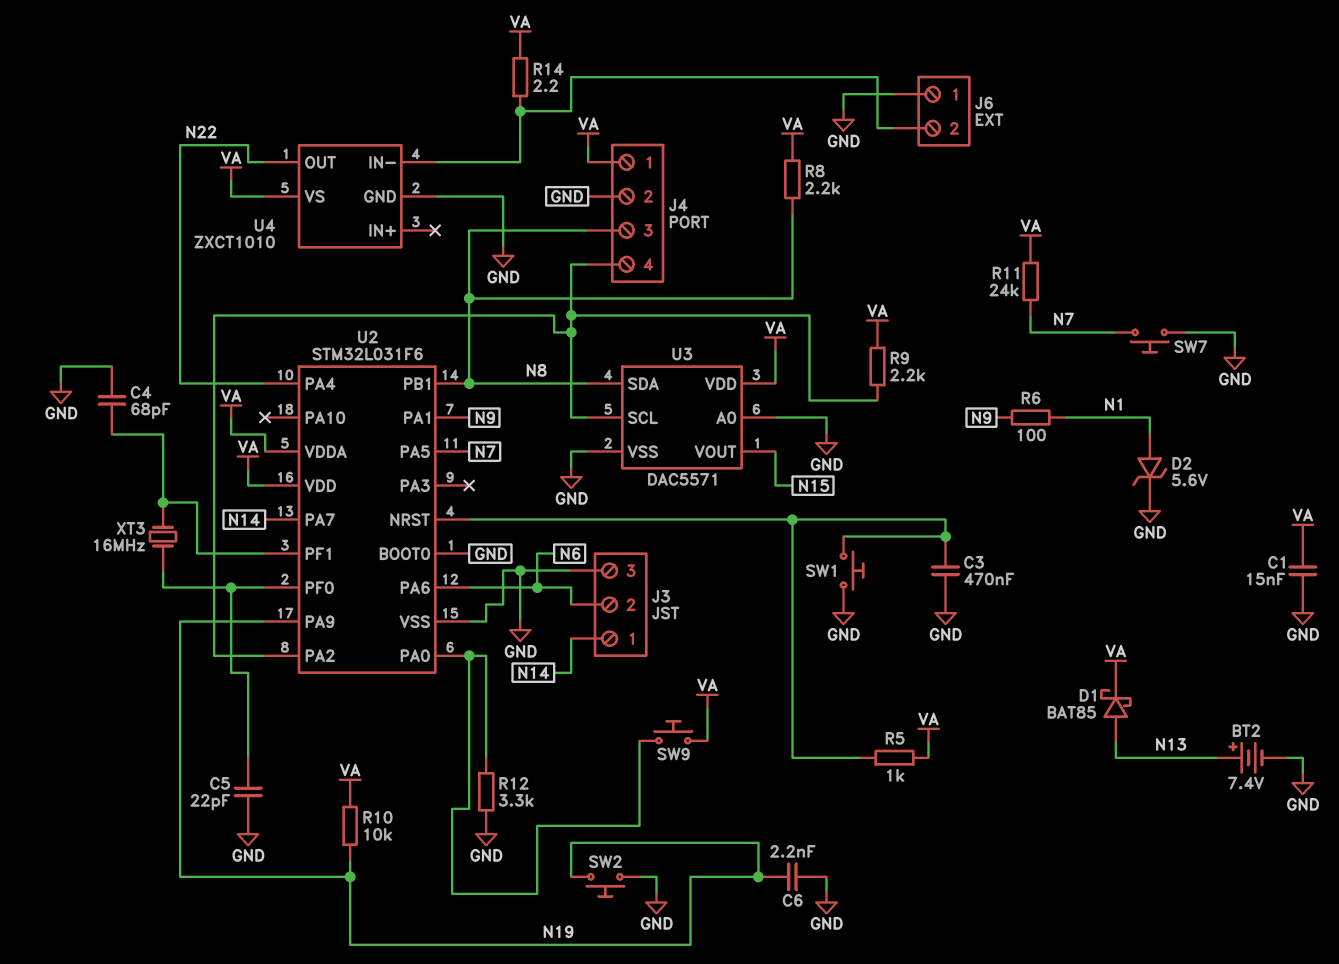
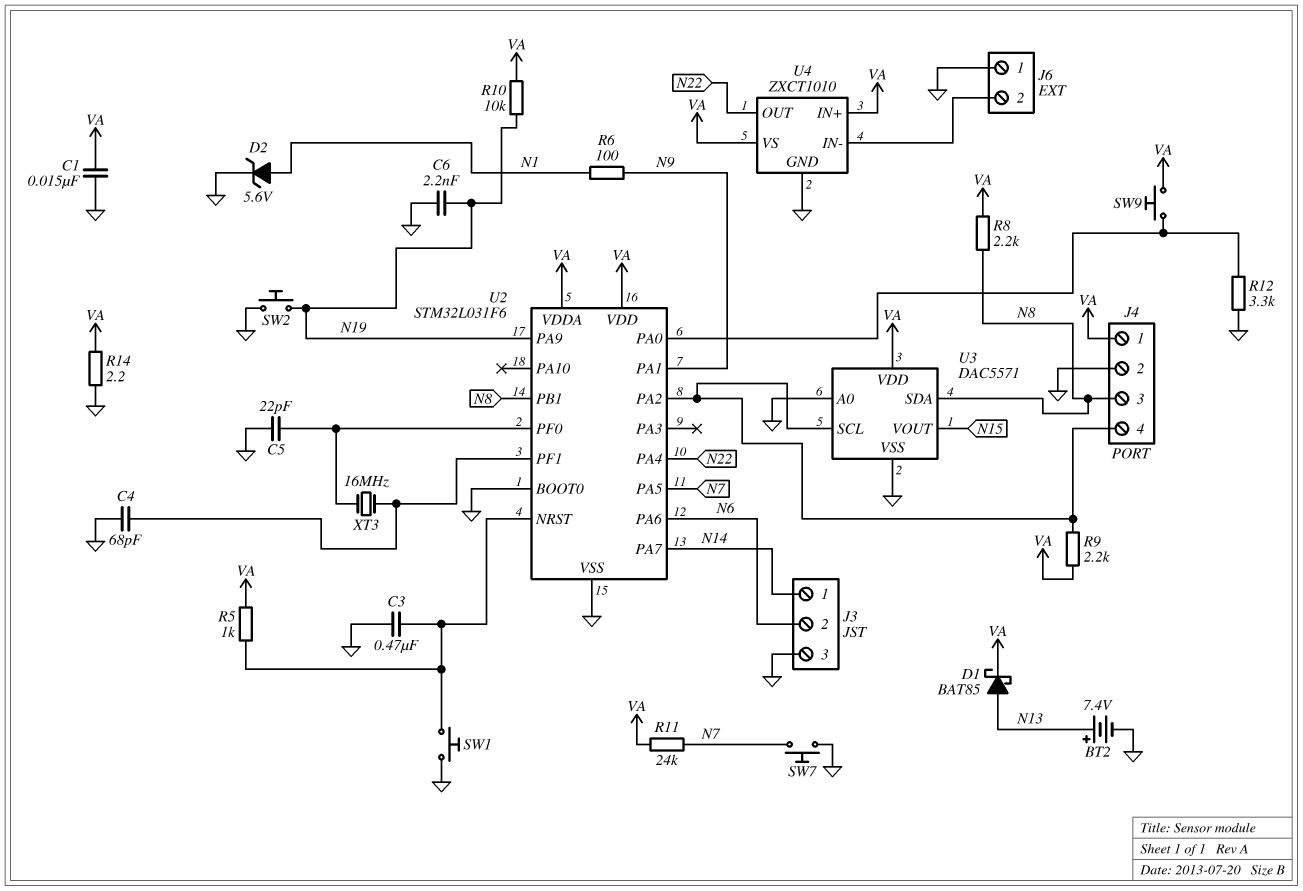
R14: 2.2 (J6/2, VA) -> 2.2 (GND, VA)
U4 pin IN+: none -> VA

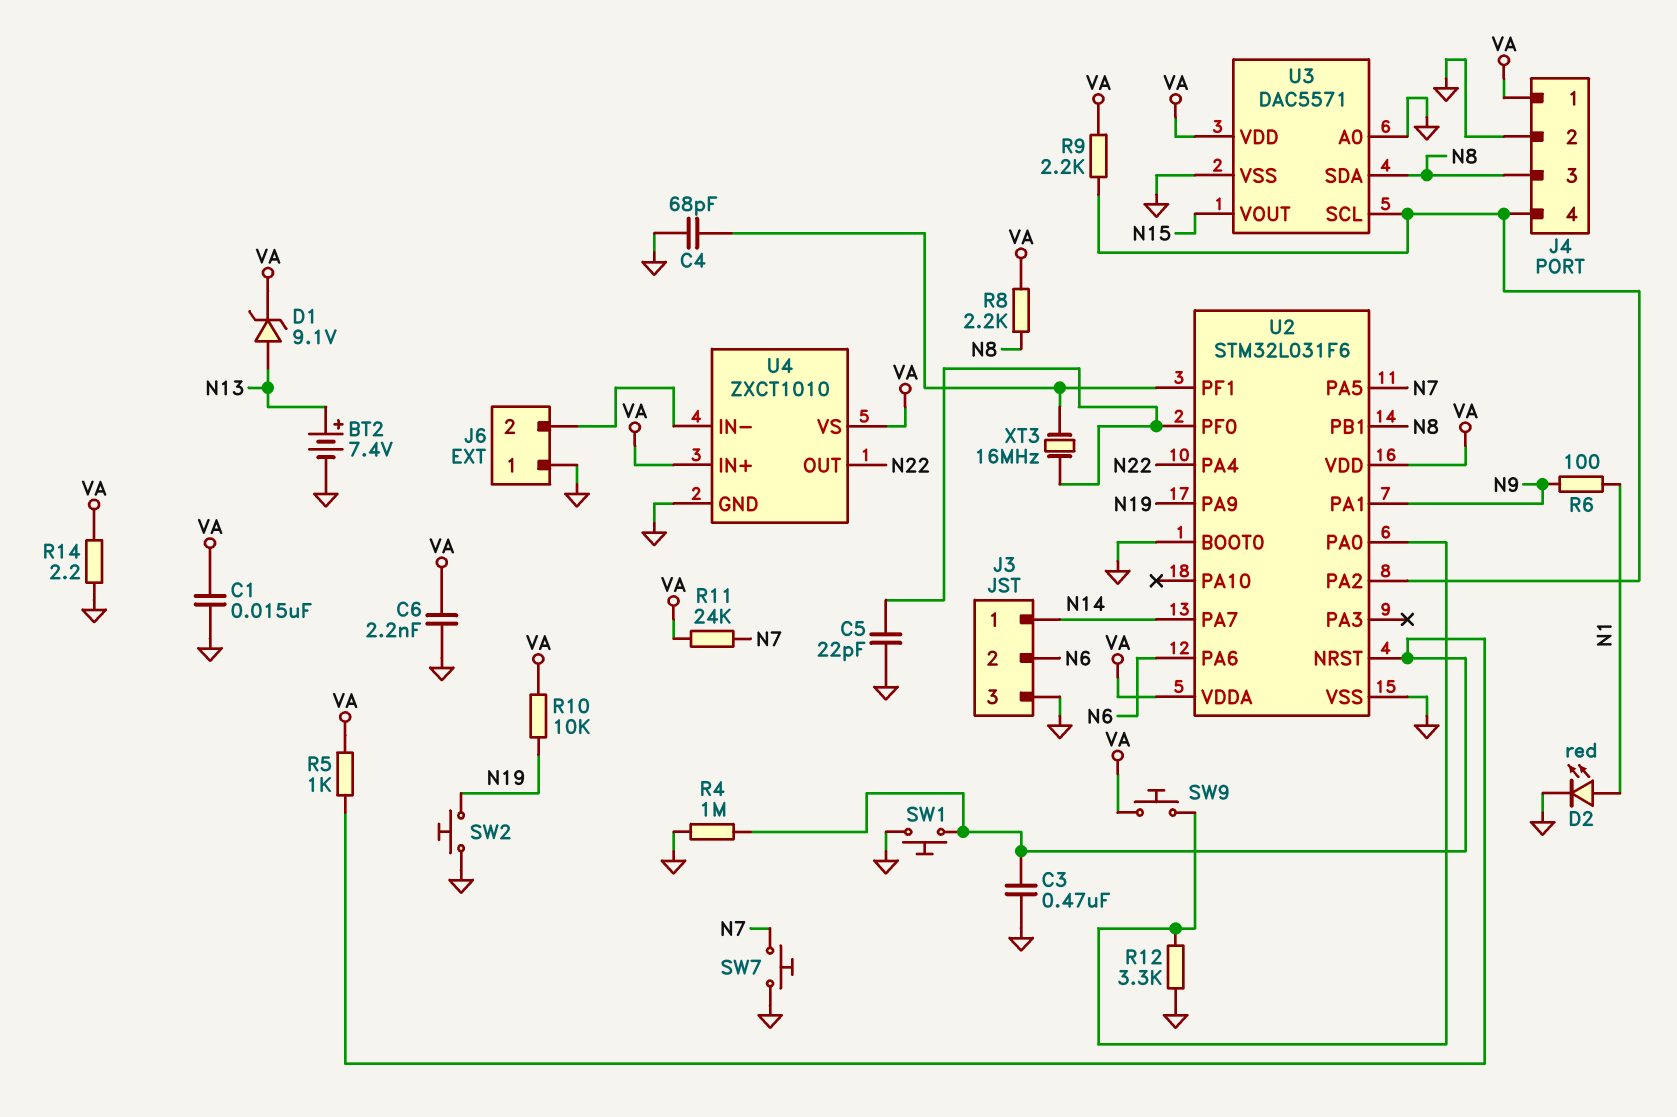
C6: 2.2nF (GND, N19) -> 2.2nF (GND, VA)
D1: schottky BAT85 (A N13, K VA) -> zener 9.1V (A N13, K VA)
D2: zener 5.6V (A N1, K GND) -> LED red (A N1, K GND)
R4: none -> 1M (GND, U2/NRST)

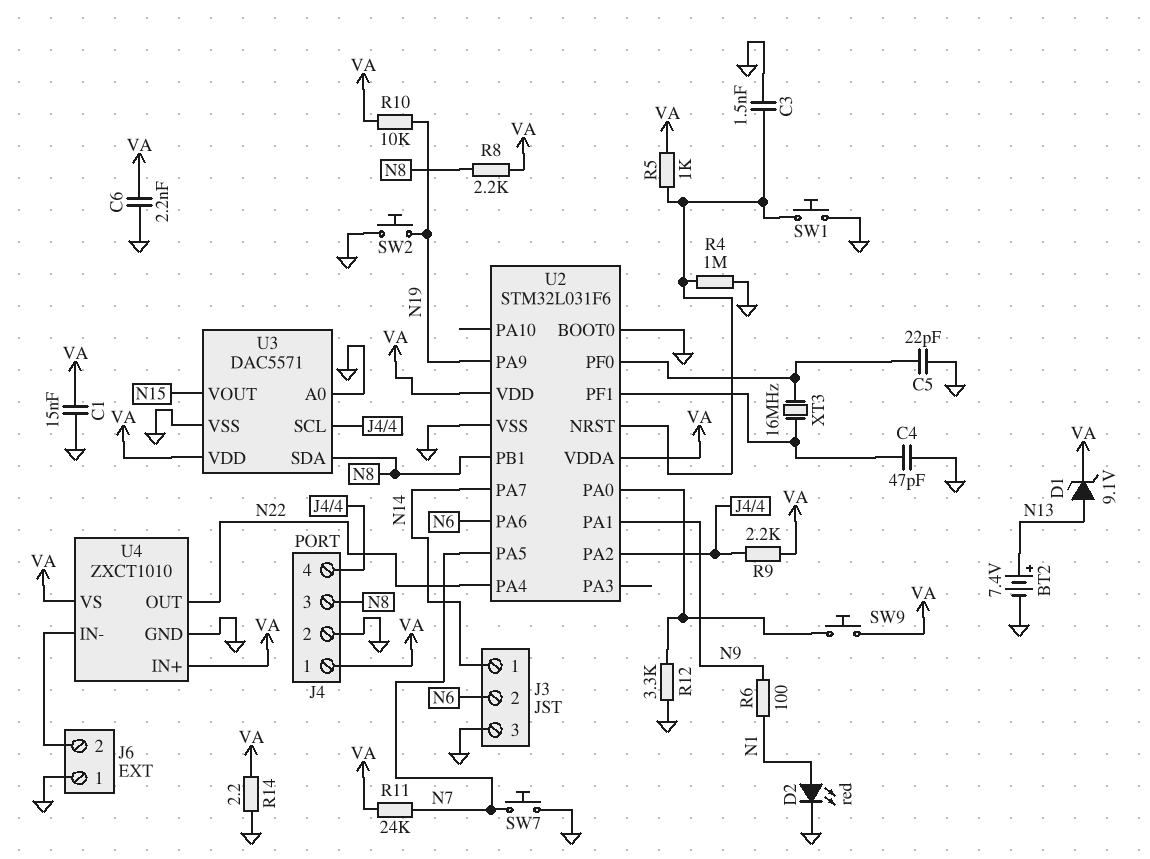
C3: 470nF (GND, U2/NRST) -> 1.5nF (GND, U2/NRST)
C4: 68pF (GND, U2/PF1) -> 47pF (GND, U2/PF1)

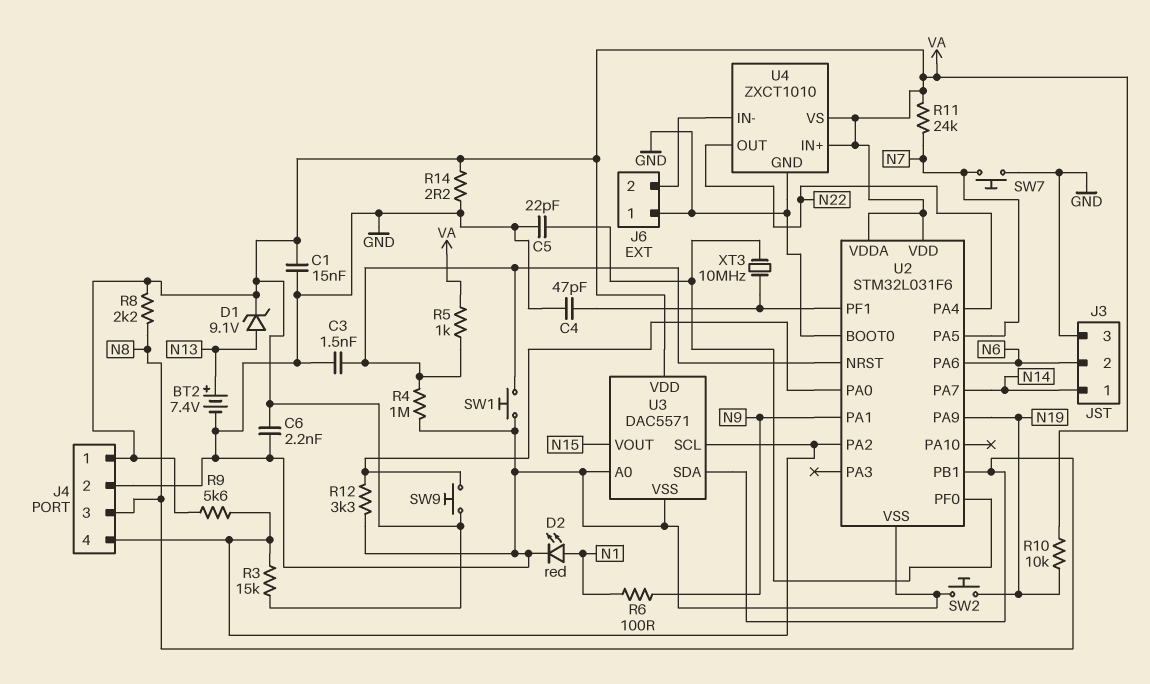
R3: none -> 15k (J4/4, VA)
R9: 2.2k (J4/4, VA) -> 5.6k (J4/4, VA)
XT3: 16MHz (U2/PF0, U2/PF1) -> 10MHz (U2/PF0, U2/PF1)

